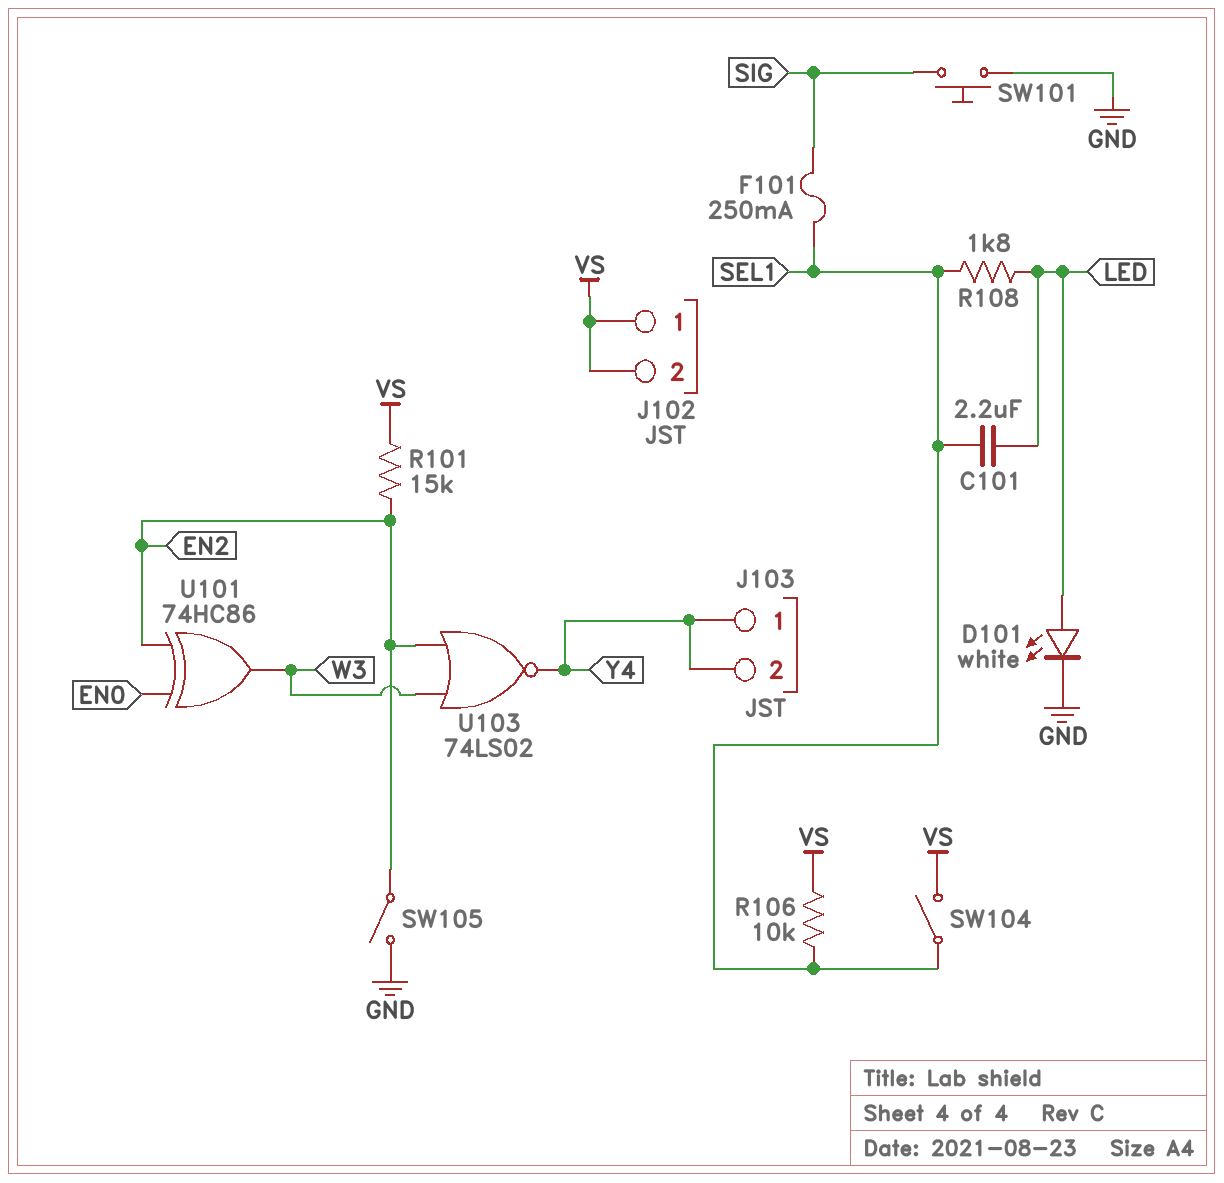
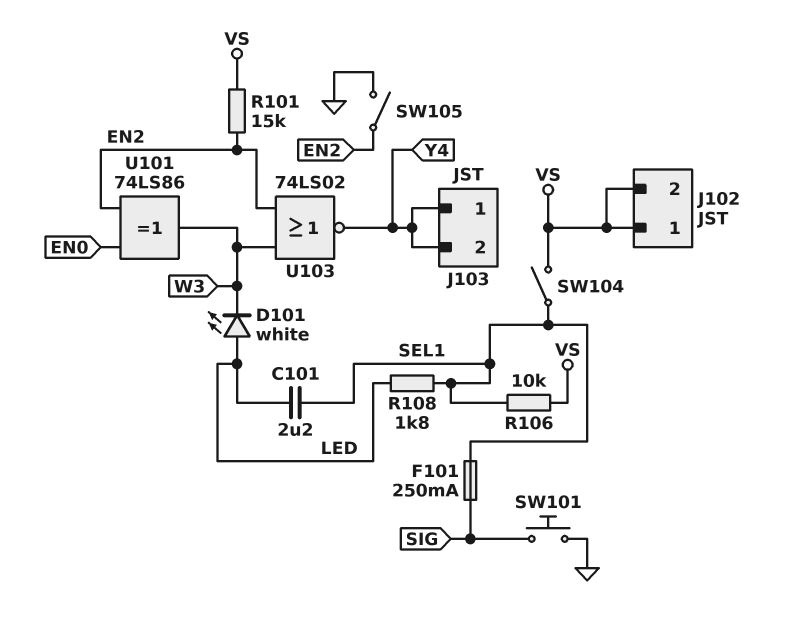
D101: LED white (A LED, K GND) -> LED white (A LED, K W3)
U101: XOR 74HC86 (in EN0, in EN2, out W3) -> XOR 74LS86 (in EN0, in EN2, out W3)

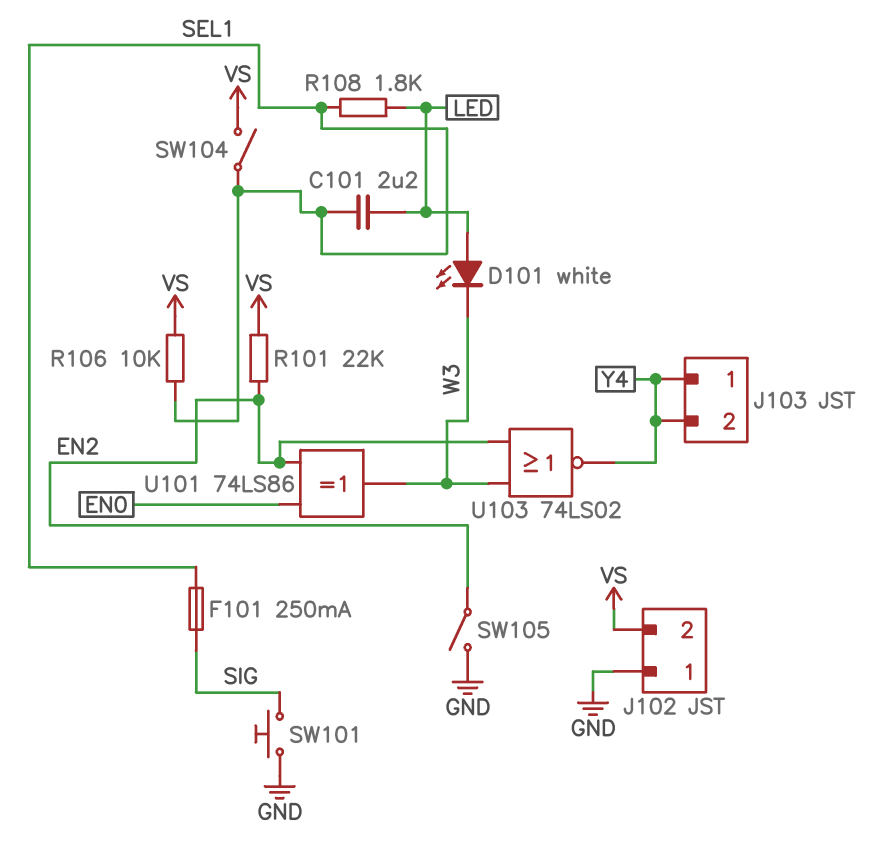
J102 pin 1: VS -> GND
R101: 15k (EN2, VS) -> 22k (EN2, VS)

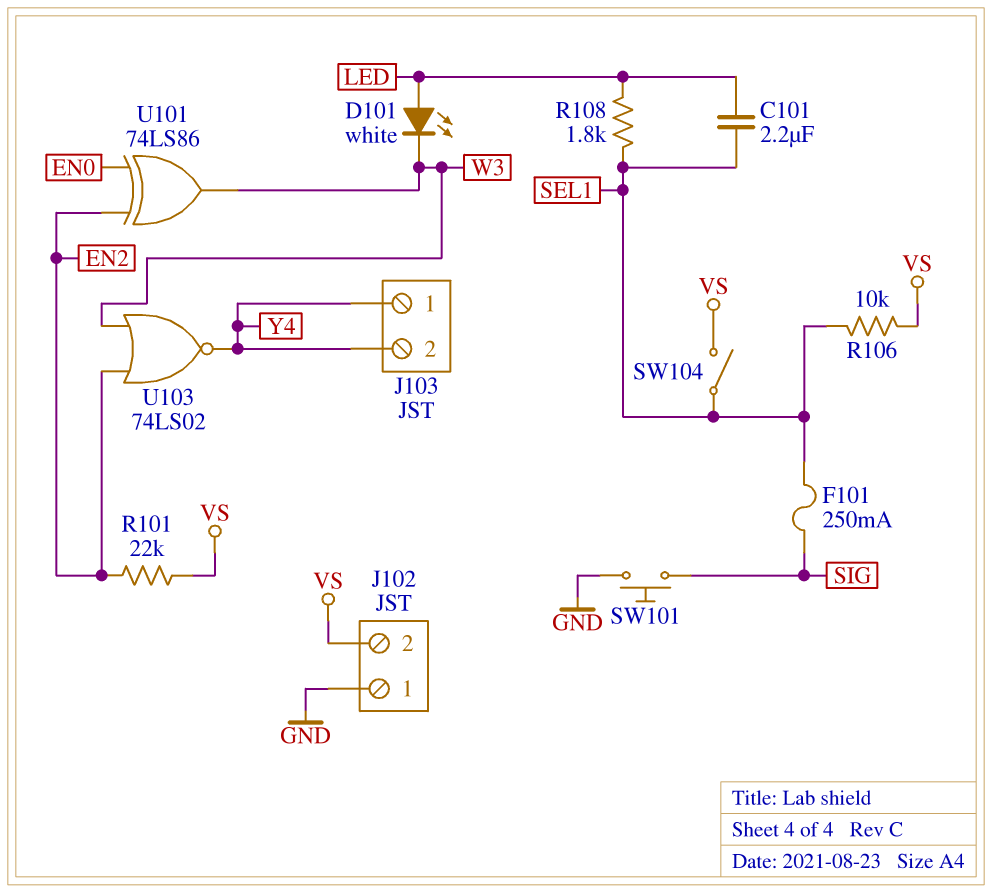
SW105: switch (EN2, GND) -> none

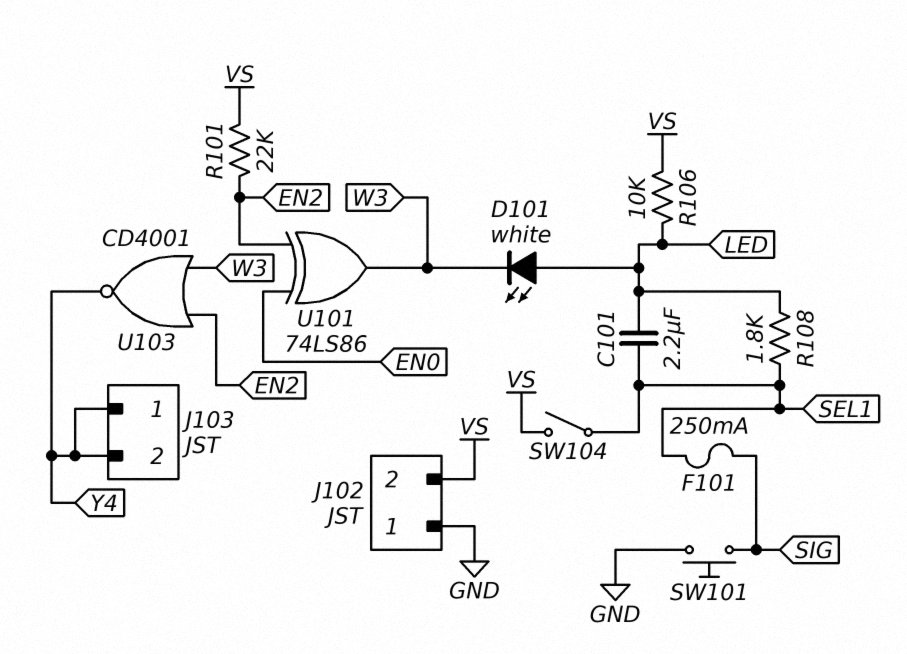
R106: 10k (SEL1, VS) -> 10k (LED, VS)
U103: NOR 74LS02 (in EN2, in W3, out Y4) -> NOR CD4001 (in EN2, in W3, out Y4)

